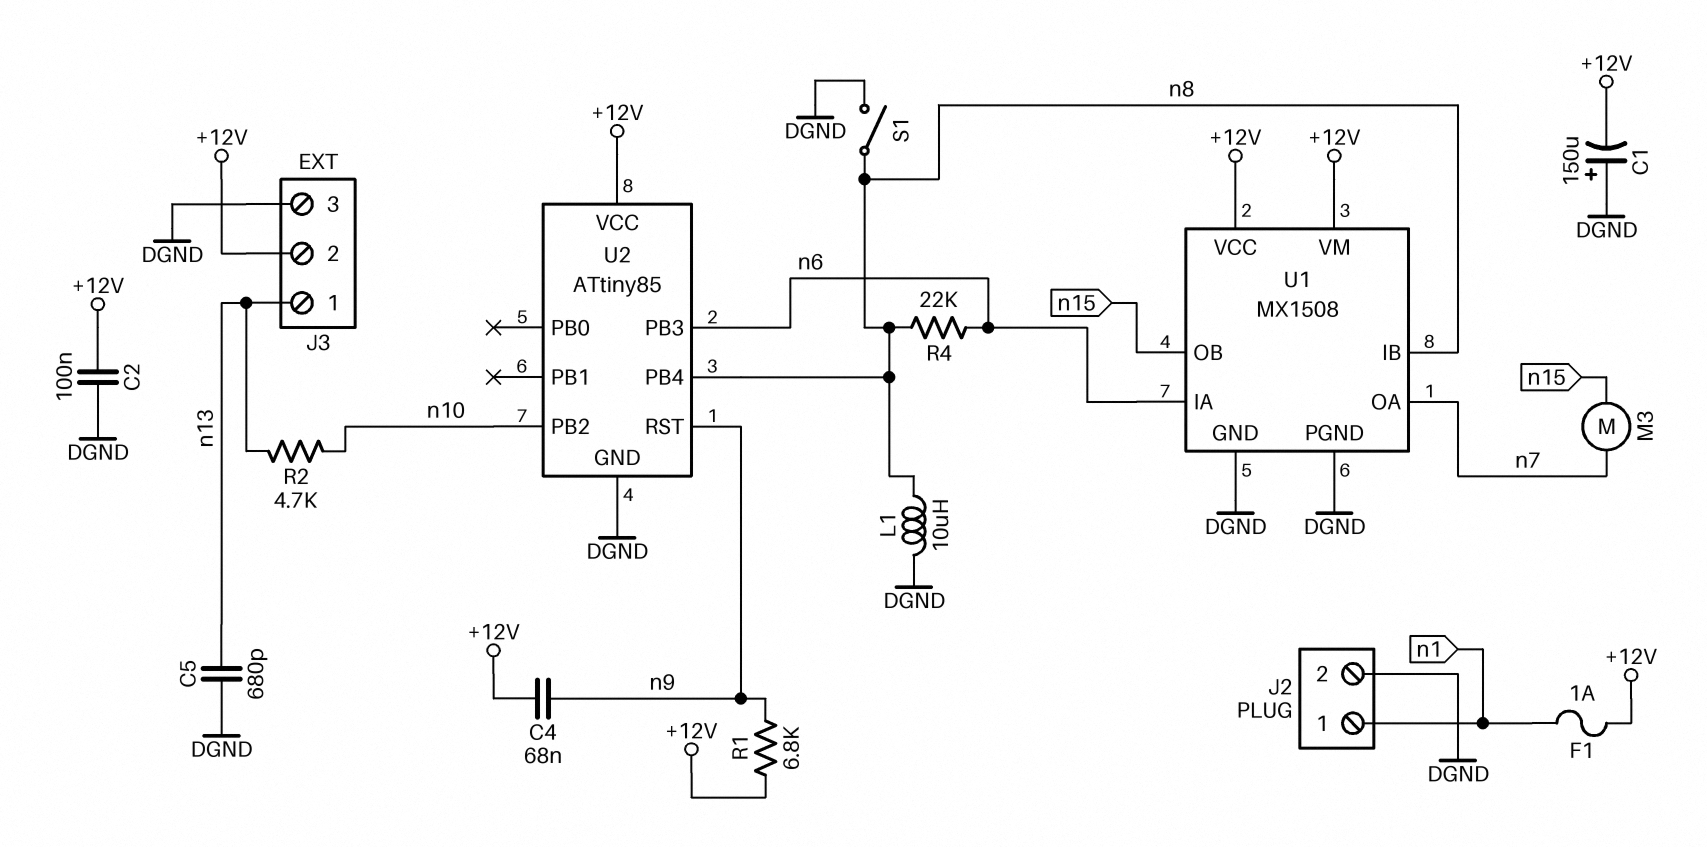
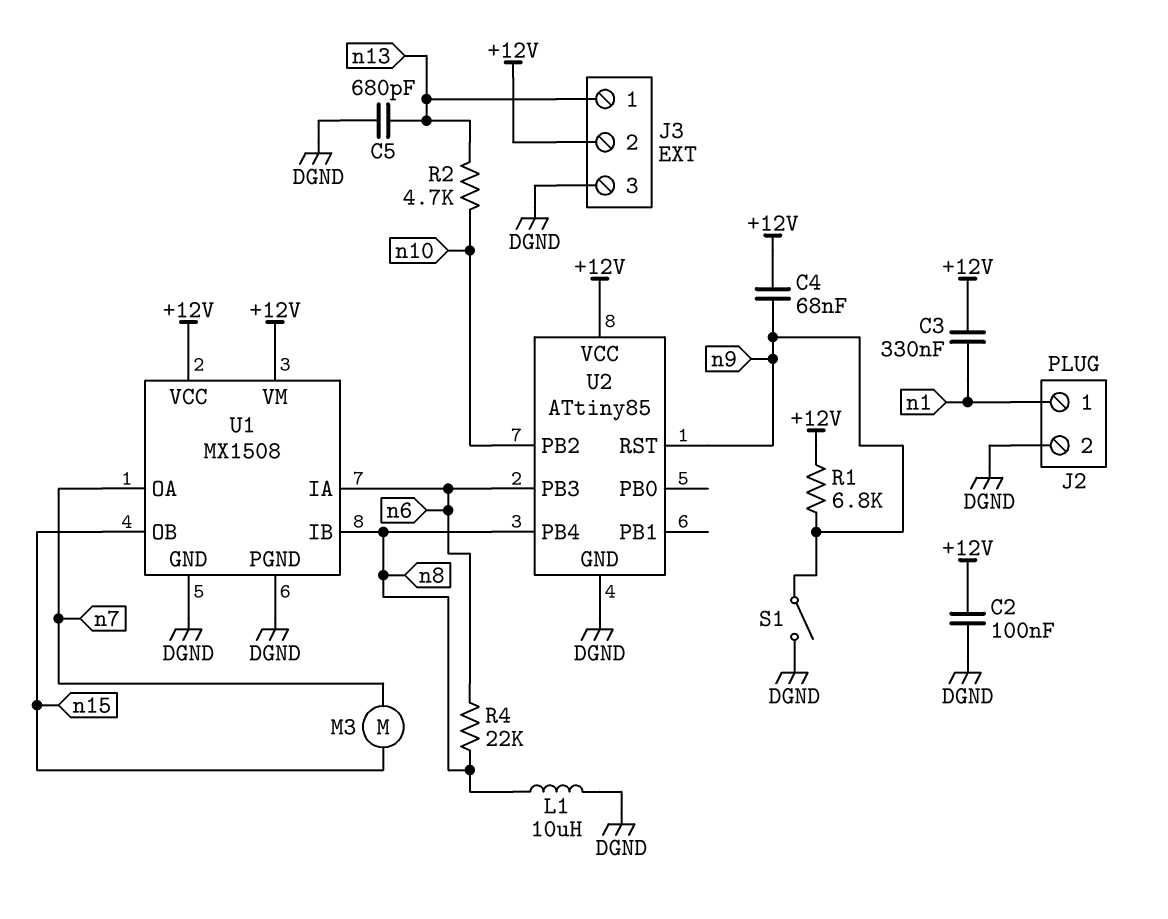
C1: 150uF (plus DGND, minus +12V) -> none
C3: none -> 330nF (+12V, n1)
F1: 1A (+12V, n1) -> none
S1: switch (DGND, n8) -> switch (DGND, n9)

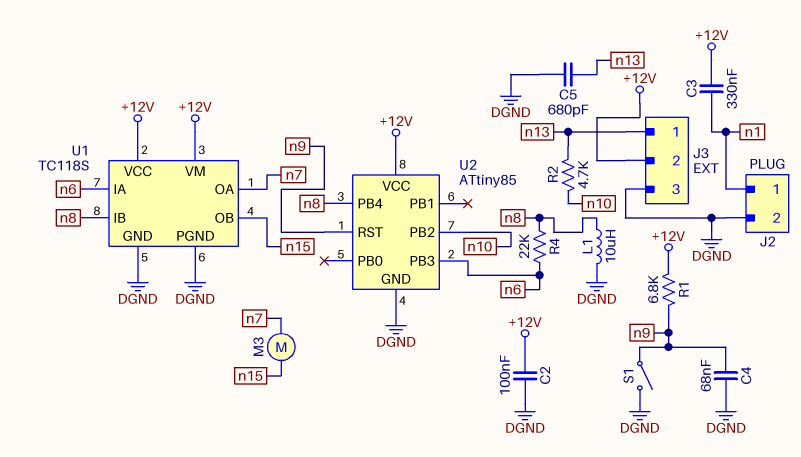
C4: 68nF (+12V, n9) -> 68nF (DGND, n9)
U1: MX1508 -> TC118S

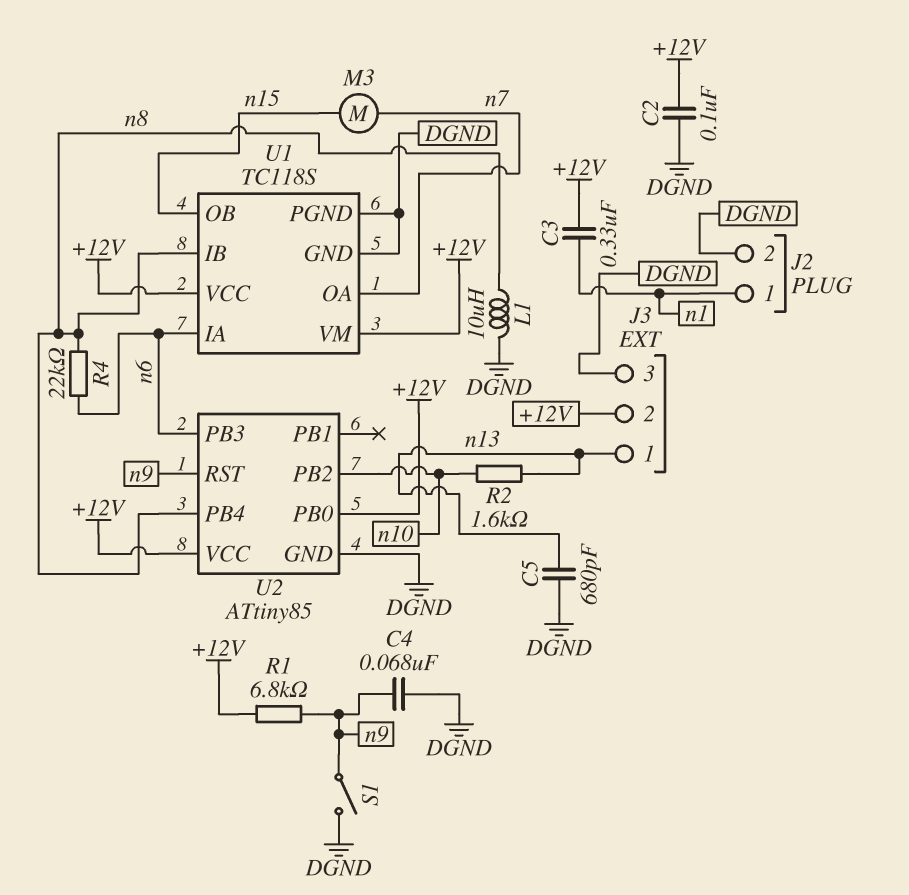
R2: 4.7k (n10, n13) -> 1.6k (n10, n13)
U2 pin PB0: none -> +12V

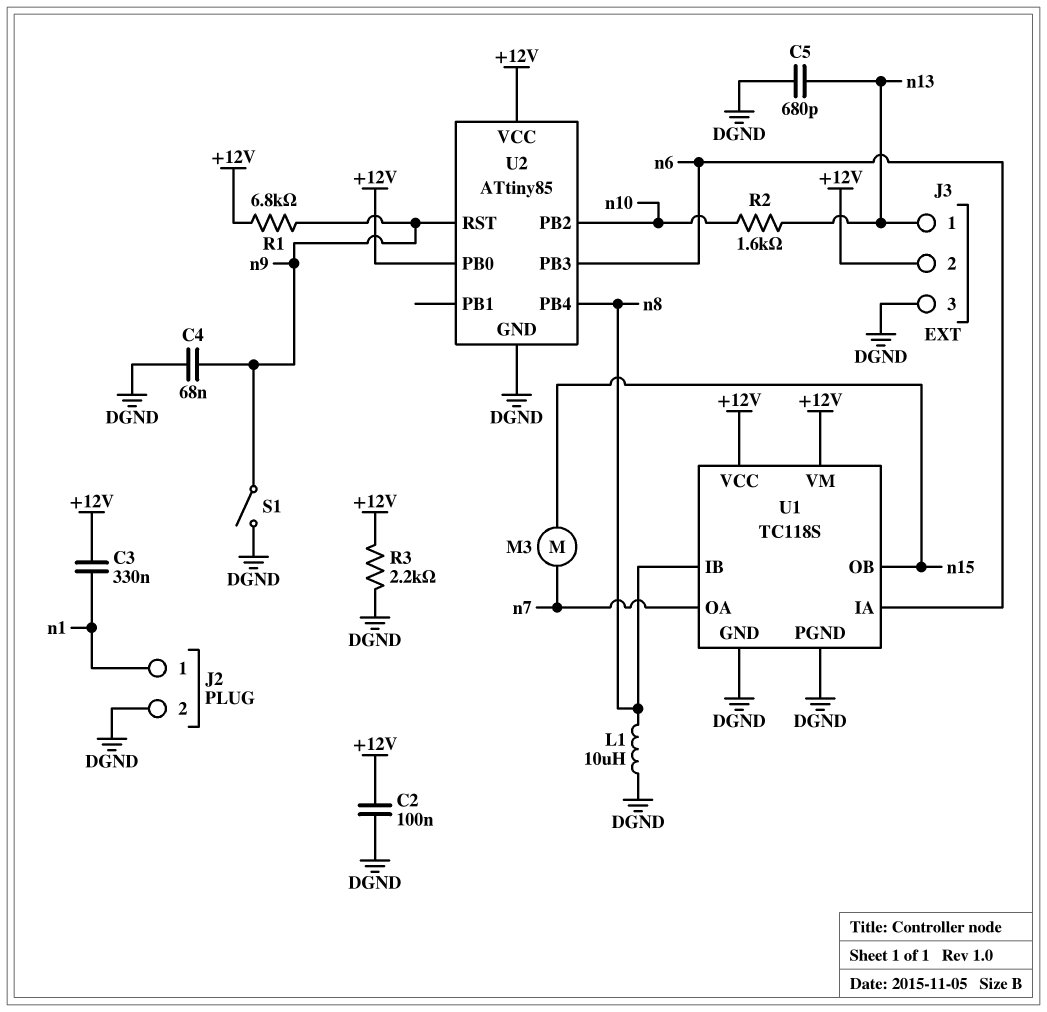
R3: none -> 2.2k (+12V, DGND)
R4: 22k (n6, n8) -> none

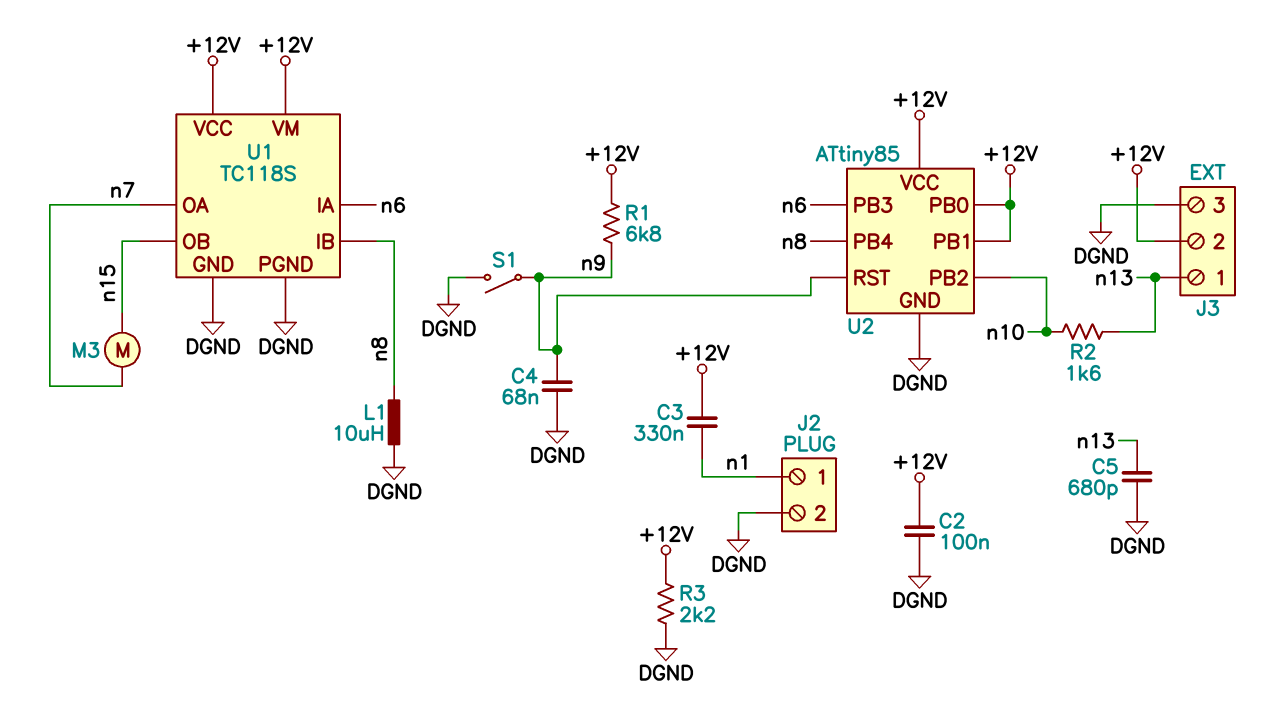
U2 pin PB1: none -> +12V

